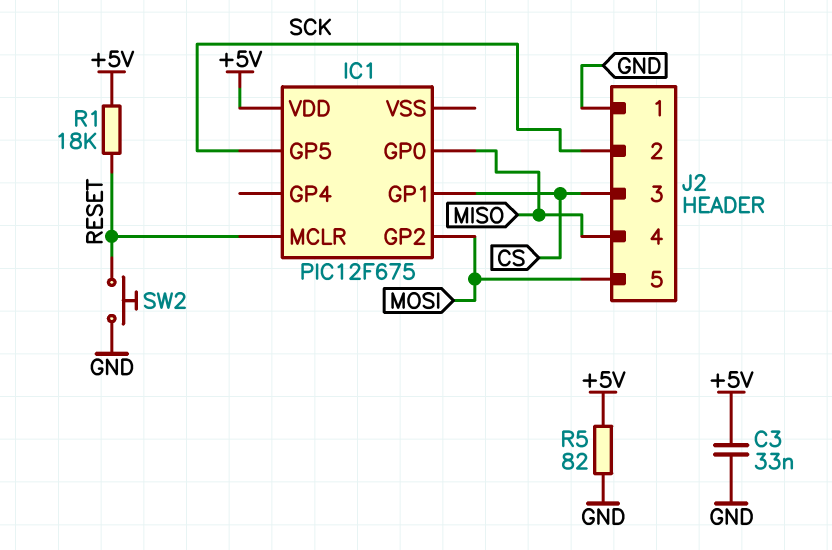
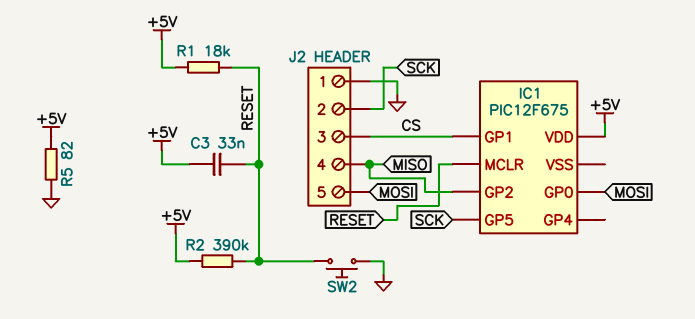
C3: 33nF (+5V, GND) -> 33nF (+5V, RESET)
IC1 pin GP0: MISO -> MOSI
IC1 pin GP2: MOSI -> MISO
R2: none -> 390k (+5V, RESET)

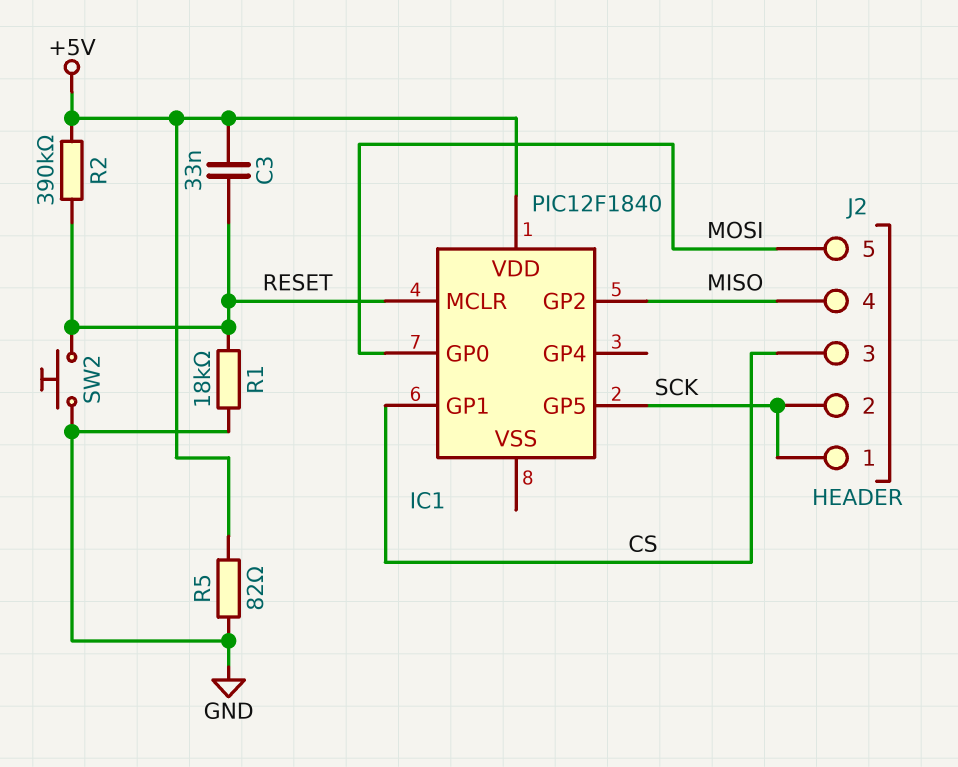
IC1: PIC12F675 -> PIC12F1840
J2 pin 1: GND -> SCK
R1: 18k (+5V, RESET) -> 18k (GND, RESET)

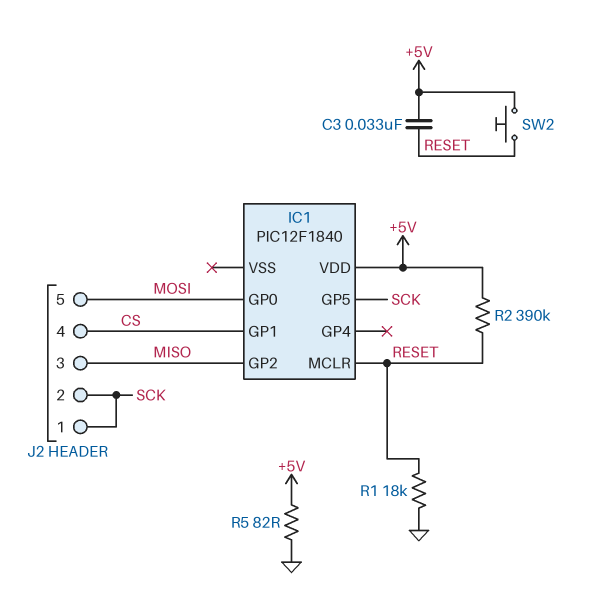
J2 pin 3: CS -> MISO
J2 pin 4: MISO -> CS
SW2: button (GND, RESET) -> button (+5V, RESET)

